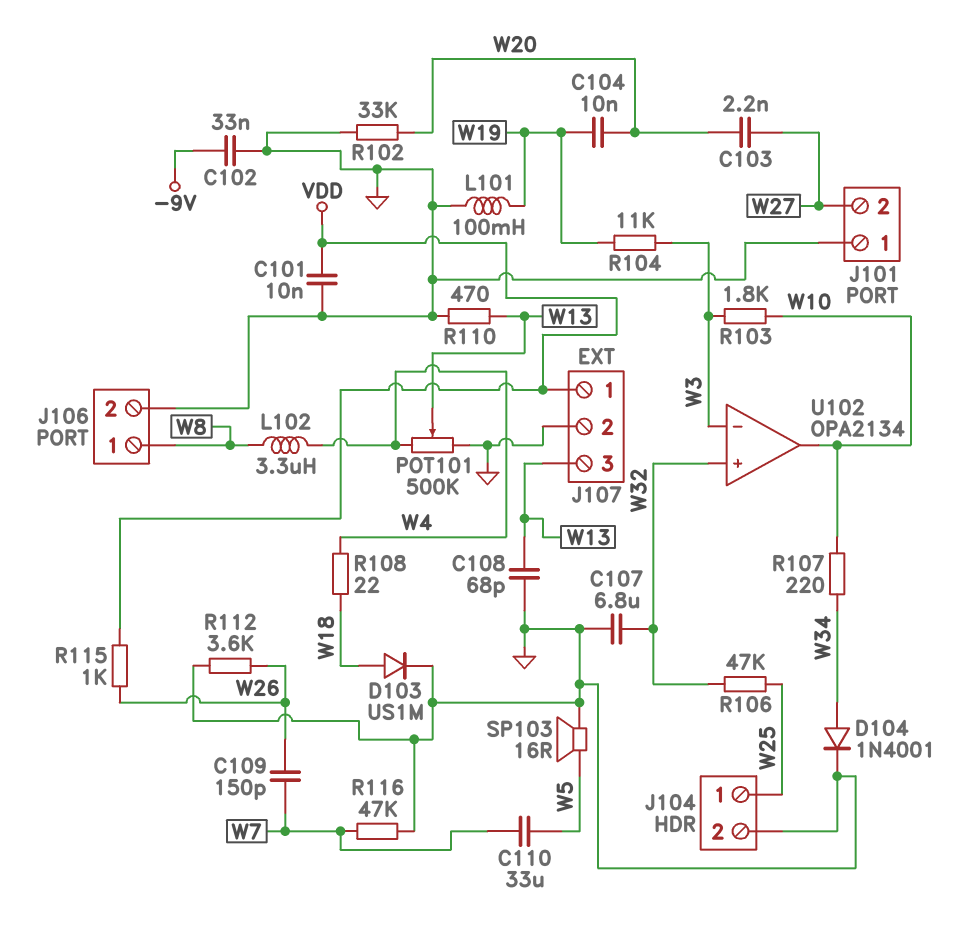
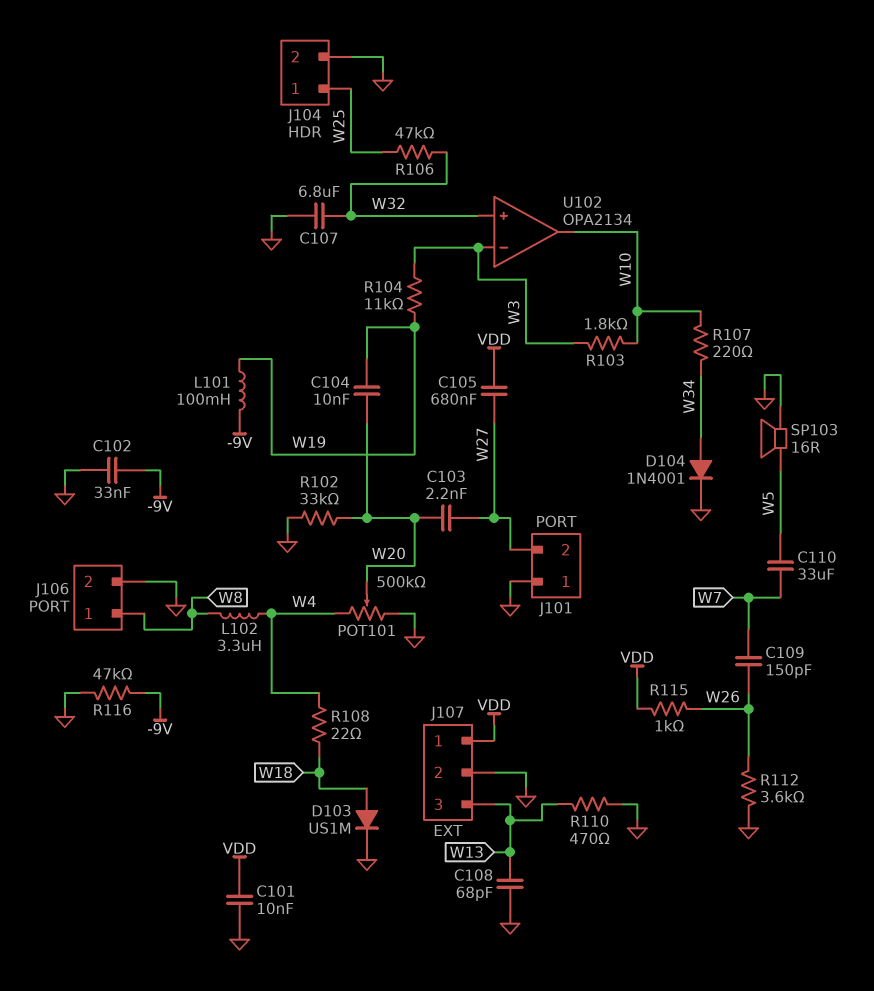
C105: none -> 680nF (VDD, W27)
L101: 100mH (GND, W19) -> 100mH (-9V, W19)
POT101: 500k (GND, W4, wiper W13) -> 500k (GND, W4, wiper W20)
R116: 47k (GND, W7) -> 47k (-9V, GND)

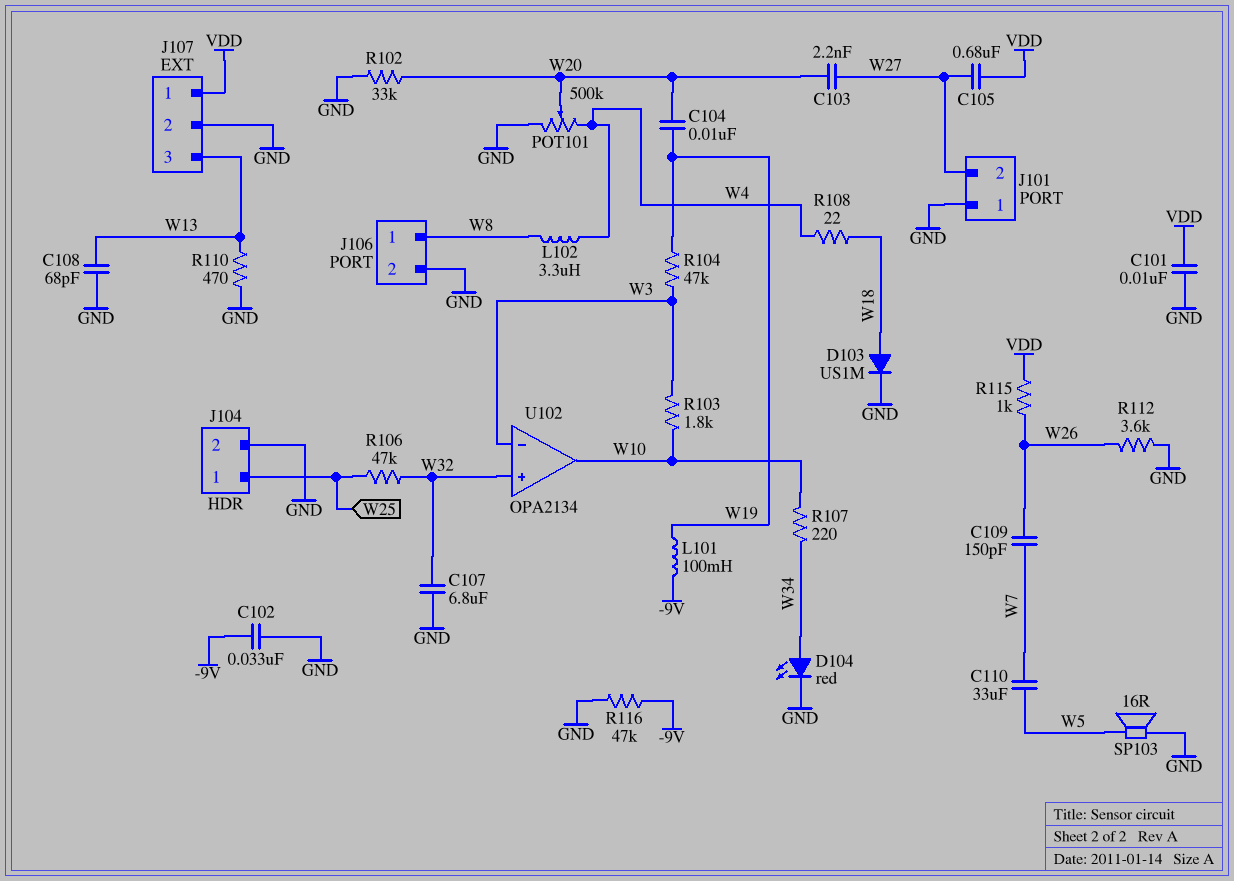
D104: diode 1N4001 (A W34, K GND) -> LED red (A W34, K GND)
R104: 11k (W3, W19) -> 47k (W3, W19)

